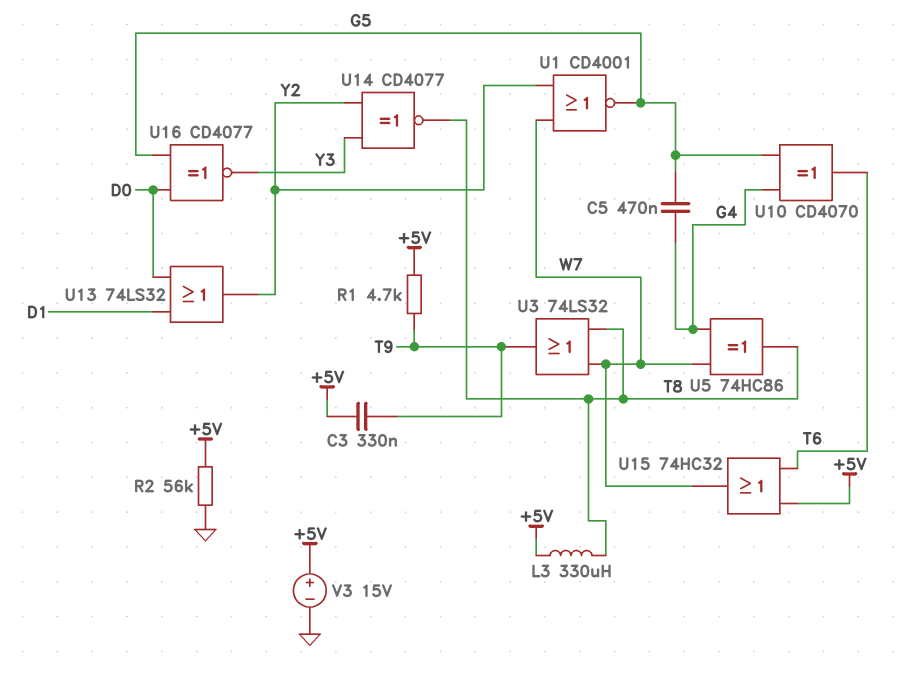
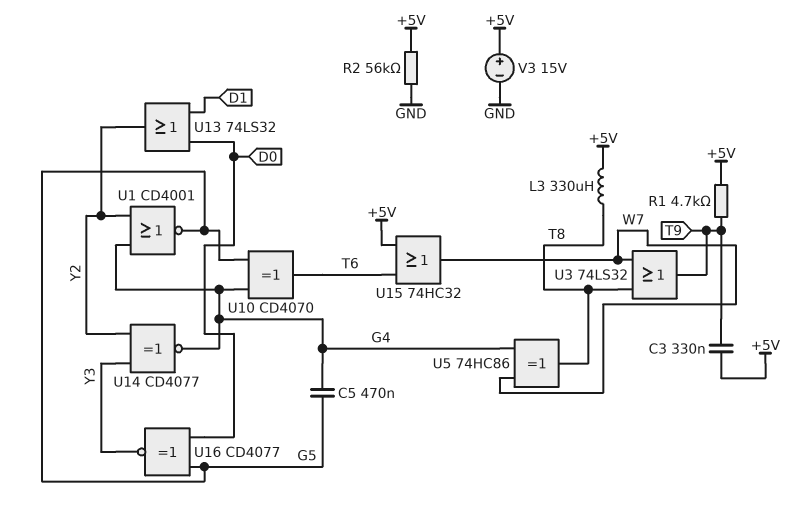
U1: NOR CD4001 (in W7, in Y2, out G5) -> NOR CD4001 (in G4, in Y2, out G5)
U14: XNOR CD4077 (in Y2, in Y3, out T8) -> XNOR CD4077 (in Y2, in Y3, out G4)

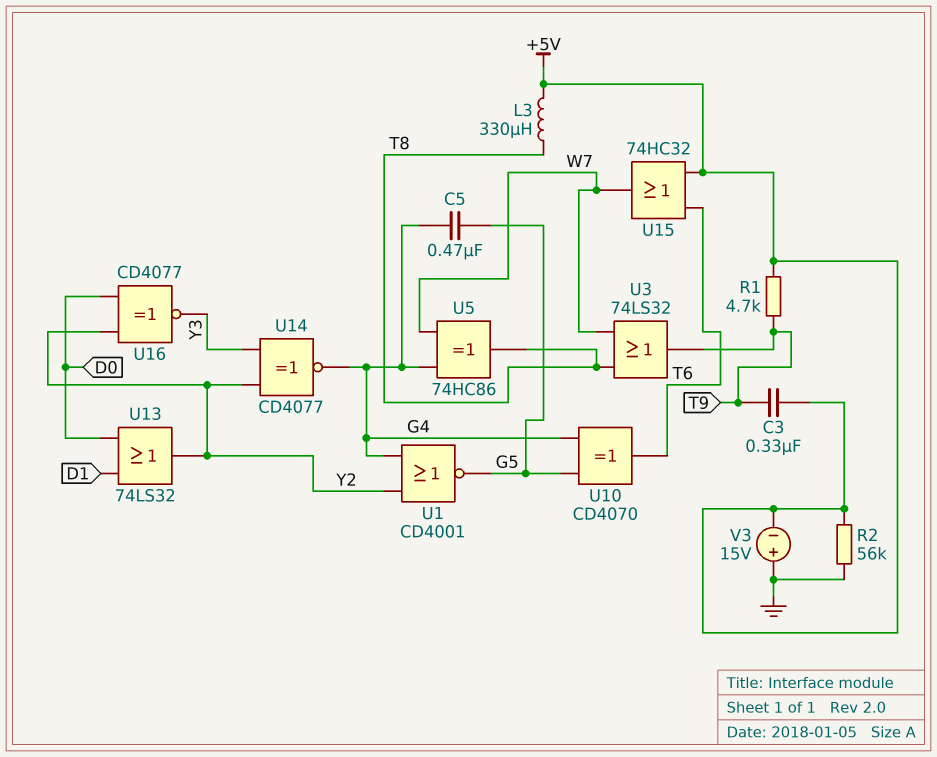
U16: XNOR CD4077 (in D0, in G5, out Y3) -> XNOR CD4077 (in D0, in Y2, out Y3)
V3: 15V (plus +5V, minus GND) -> 15V (plus GND, minus +5V)

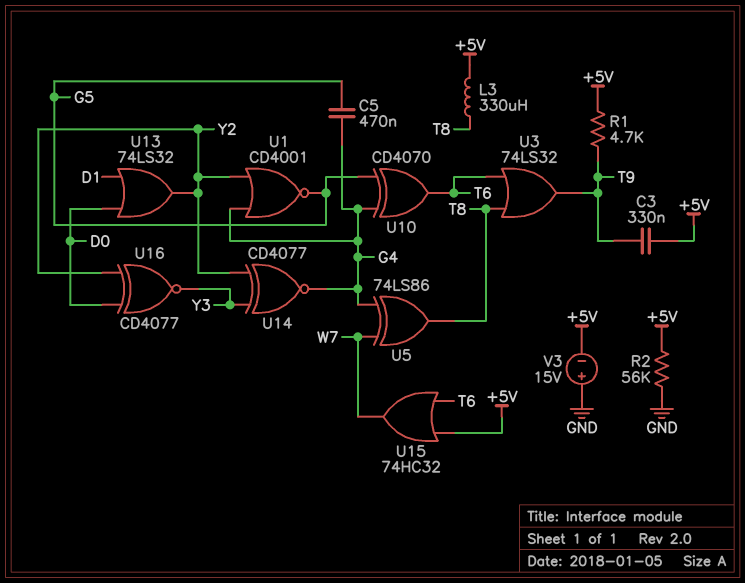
U3: OR 74LS32 (in T8, in W7, out T9) -> OR 74LS32 (in T6, in T8, out T9)
U5: XOR 74HC86 (in G4, in W7, out T8) -> XOR 74LS86 (in G4, in W7, out T8)

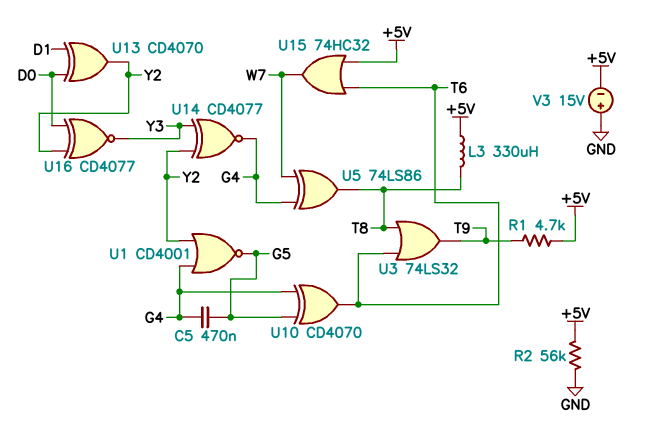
C3: 330nF (+5V, T9) -> none
U13: OR 74LS32 (in D0, in D1, out Y2) -> XOR CD4070 (in D0, in D1, out Y2)

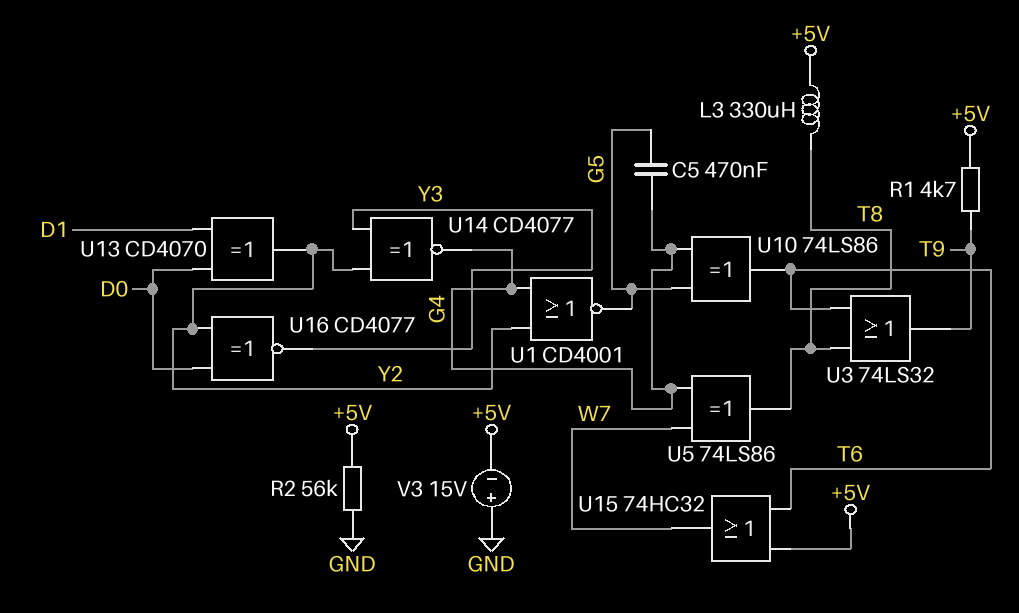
U10: XOR CD4070 (in G4, in G5, out T6) -> XOR 74LS86 (in G4, in G5, out T6)

